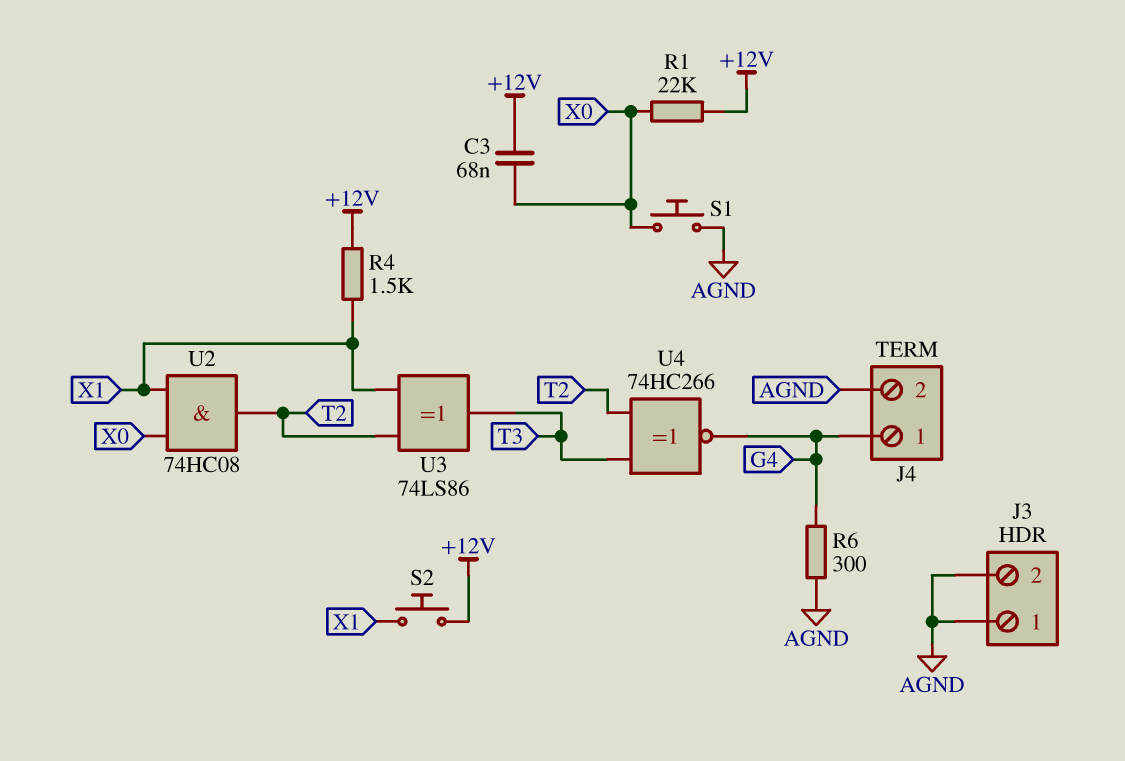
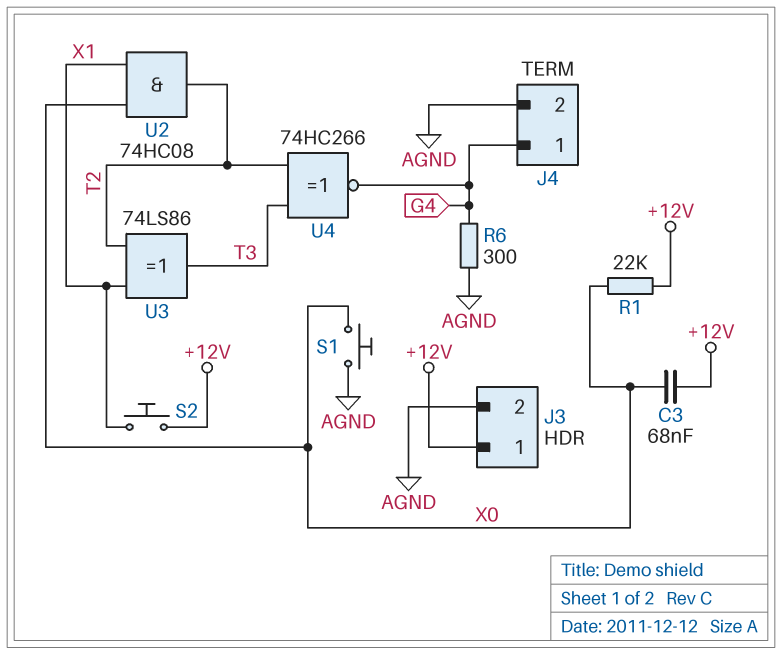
J3 pin 1: AGND -> +12V
R4: 1.5k (+12V, X1) -> none

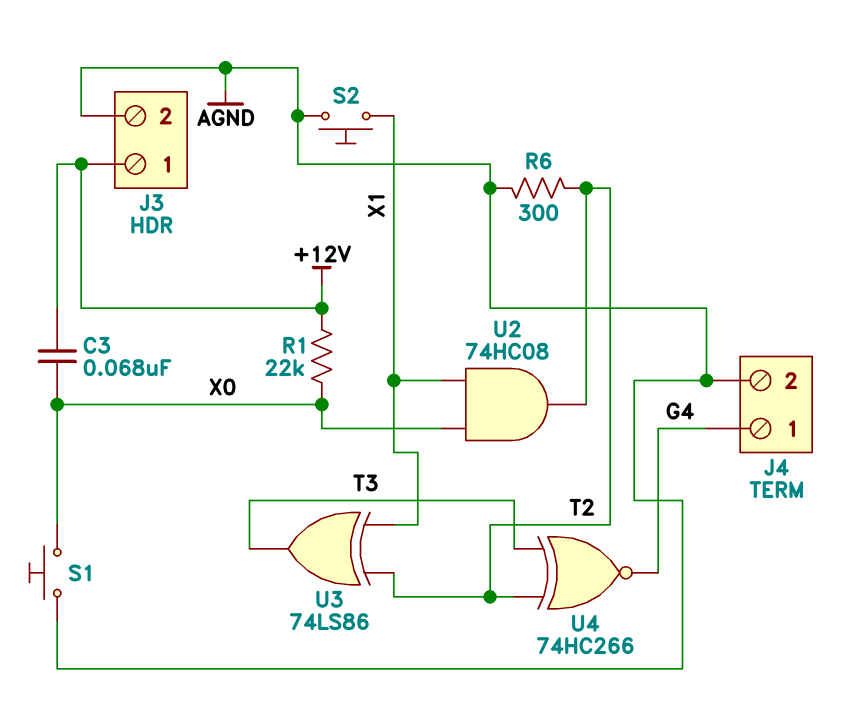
R6: 300 (AGND, G4) -> 300 (AGND, T2)
S2: button (+12V, X1) -> button (AGND, X1)

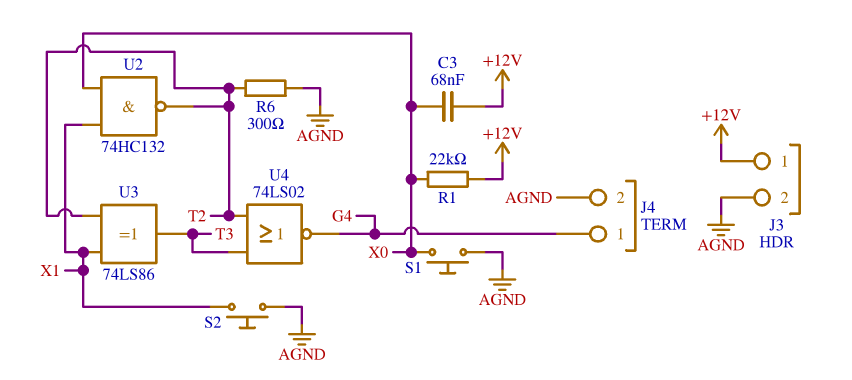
U2: AND 74HC08 (in X0, in X1, out T2) -> NAND 74HC132 (in X0, in X1, out T2)
U4: XNOR 74HC266 (in T2, in T3, out G4) -> NOR 74LS02 (in T2, in T3, out G4)

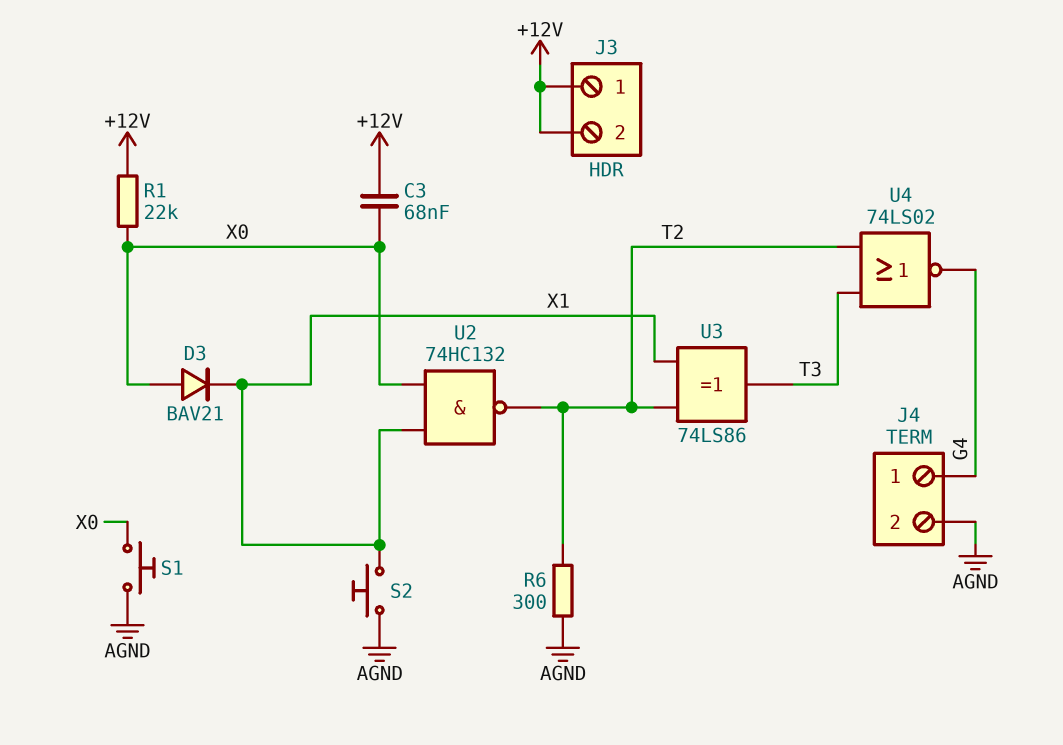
D3: none -> diode BAV21 (A X0, K X1)
J3 pin 2: AGND -> +12V

